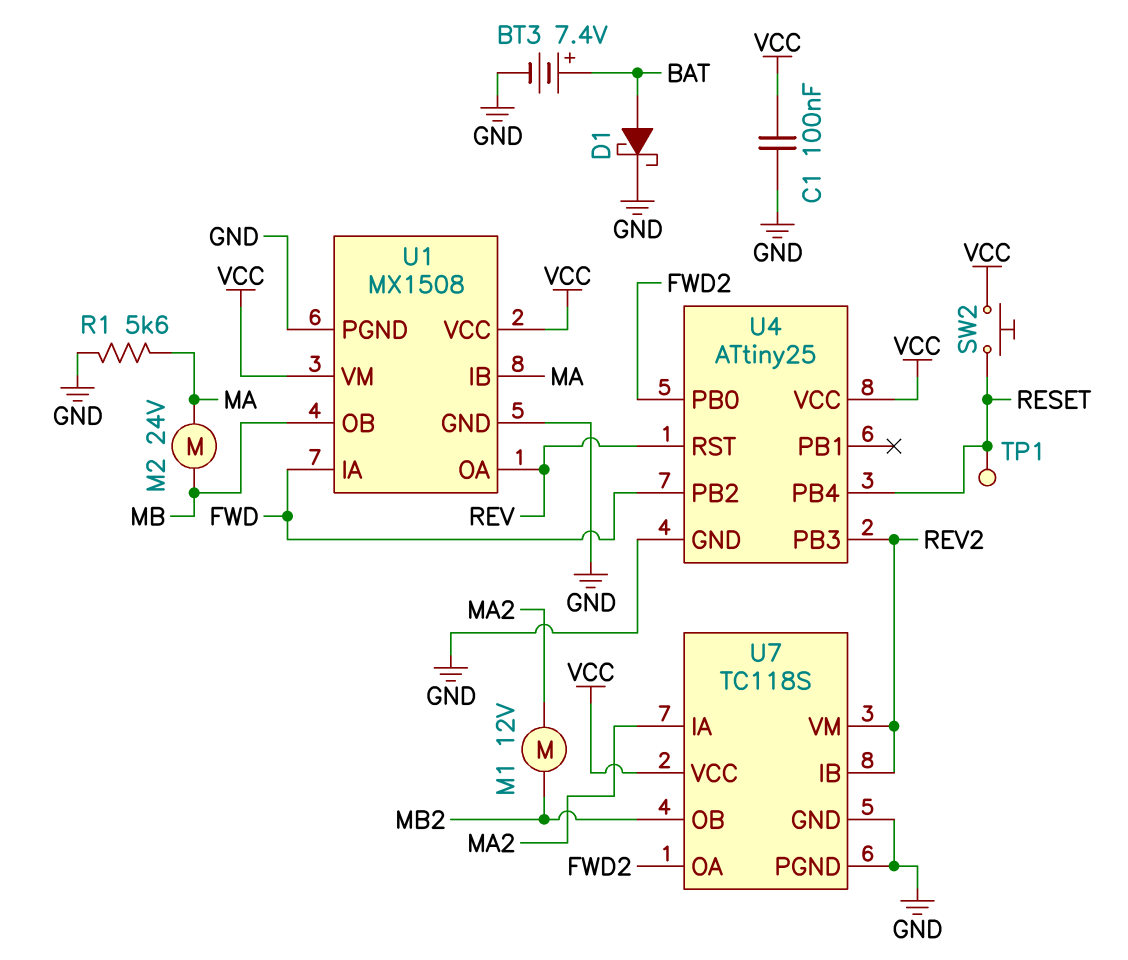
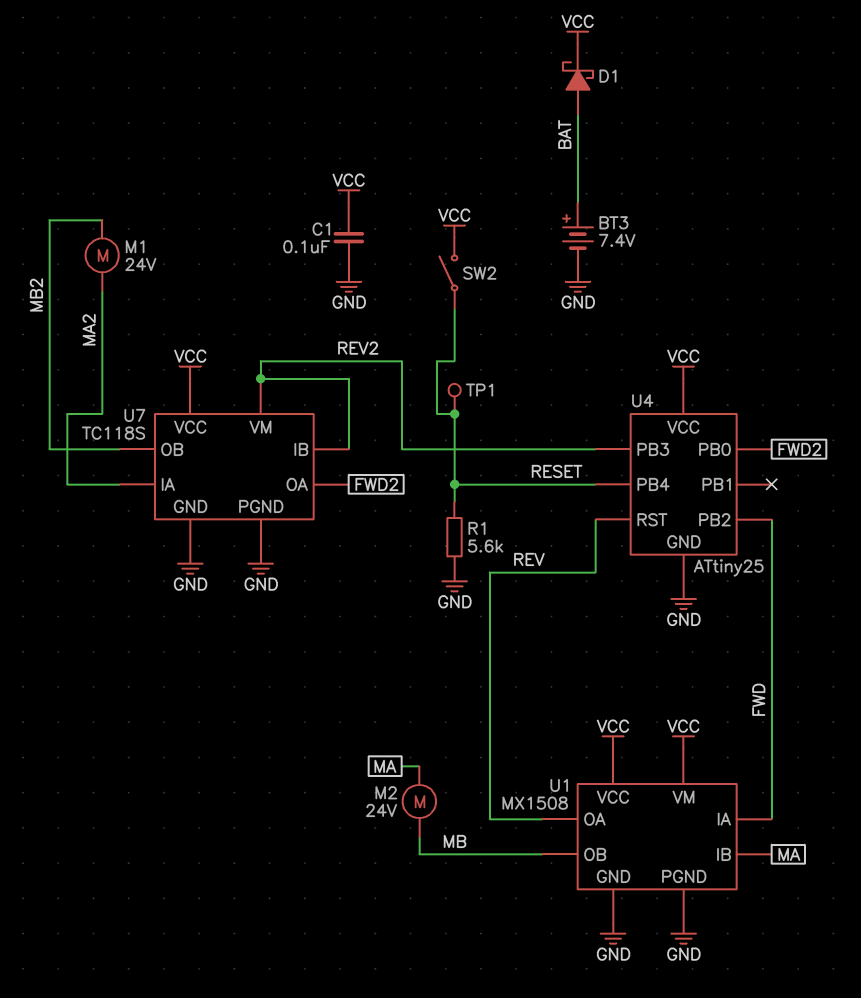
D1: schottky (A BAT, K GND) -> schottky (A BAT, K VCC)
M1: motor 12V (MA2, MB2) -> motor 24V (MA2, MB2)
R1: 5.6k (GND, MA) -> 5.6k (GND, RESET)
SW2: button (RESET, VCC) -> switch (RESET, VCC)

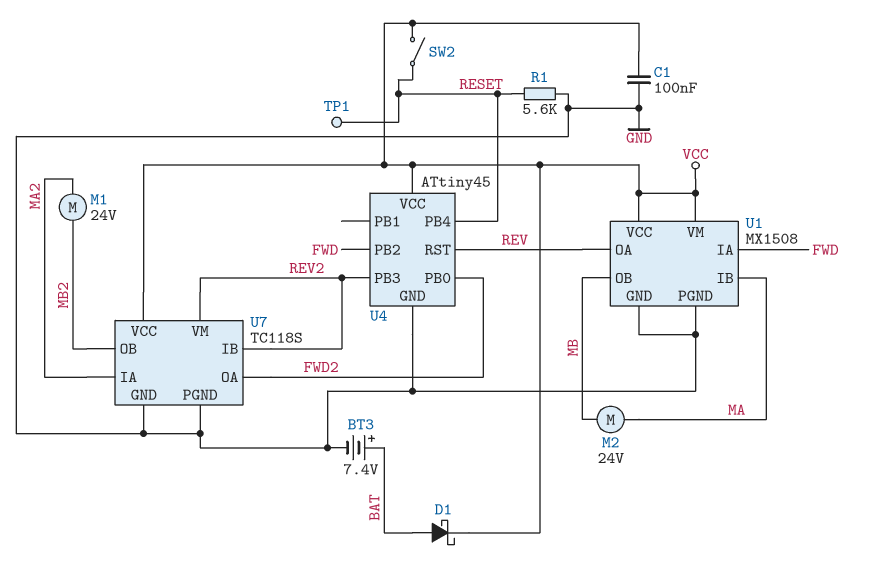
U4: ATtiny25 -> ATtiny45

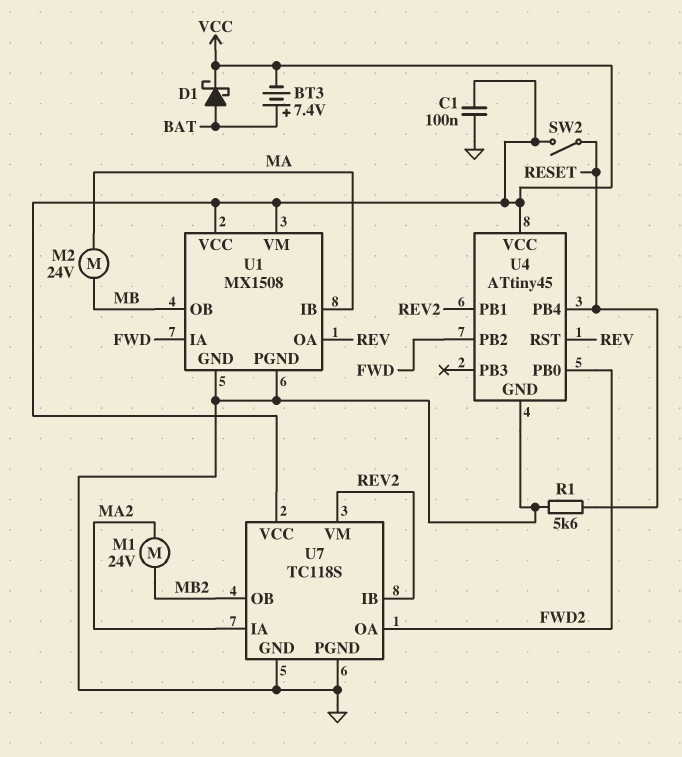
BT3: 7.4V (plus BAT, minus GND) -> 7.4V (plus BAT, minus VCC)
TP1: test point (RESET) -> none
U4 pin PB1: none -> REV2
U4 pin PB3: REV2 -> none

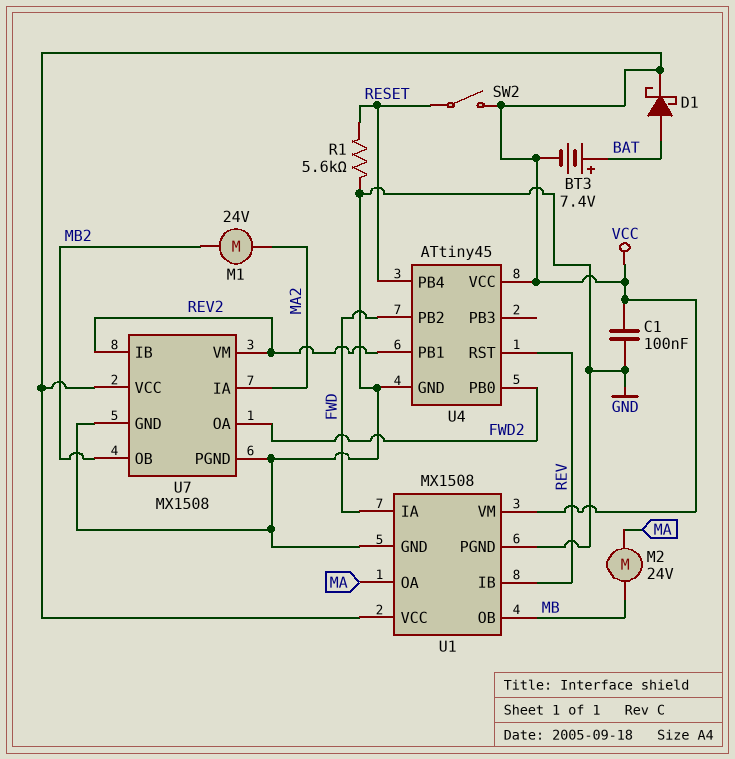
U1 pin IB: MA -> REV
U1 pin OA: REV -> MA
U7: TC118S -> MX1508

